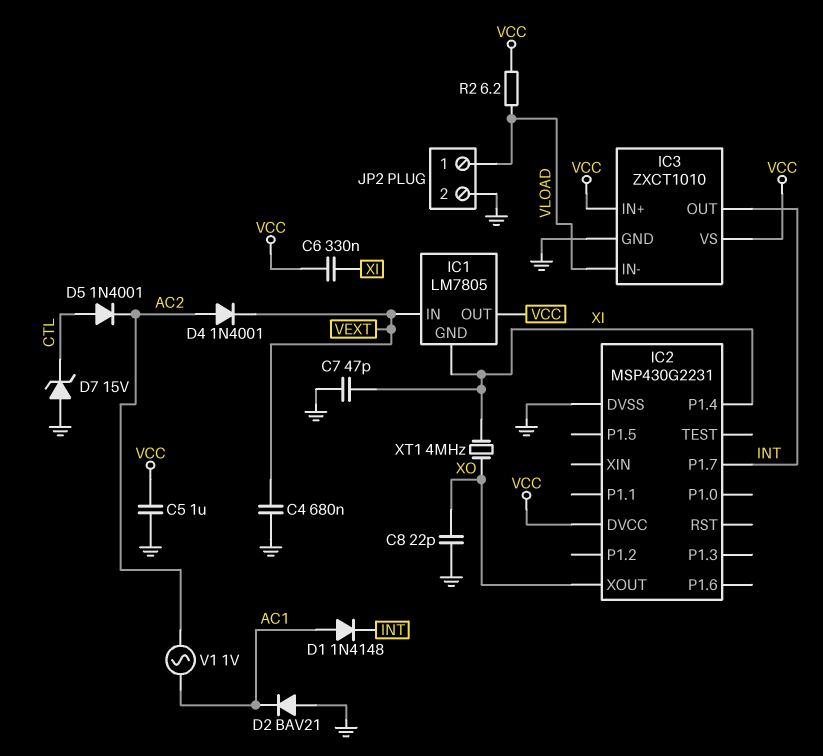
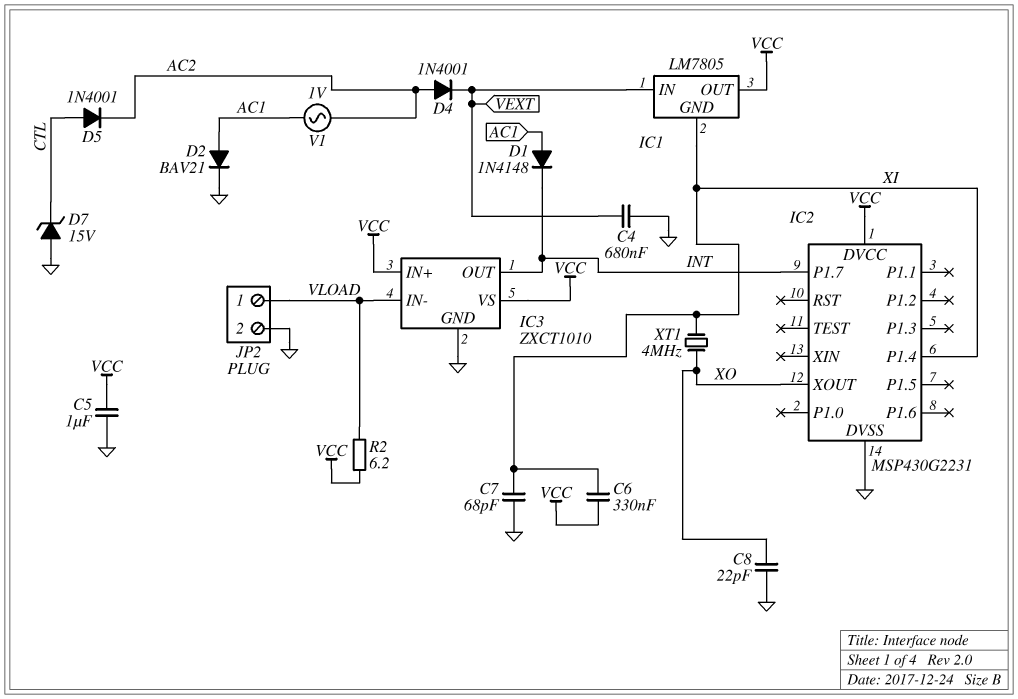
C7: 47pF (GND, XI) -> 68pF (GND, XI)
D2: diode BAV21 (A GND, K AC1) -> diode BAV21 (A AC1, K GND)

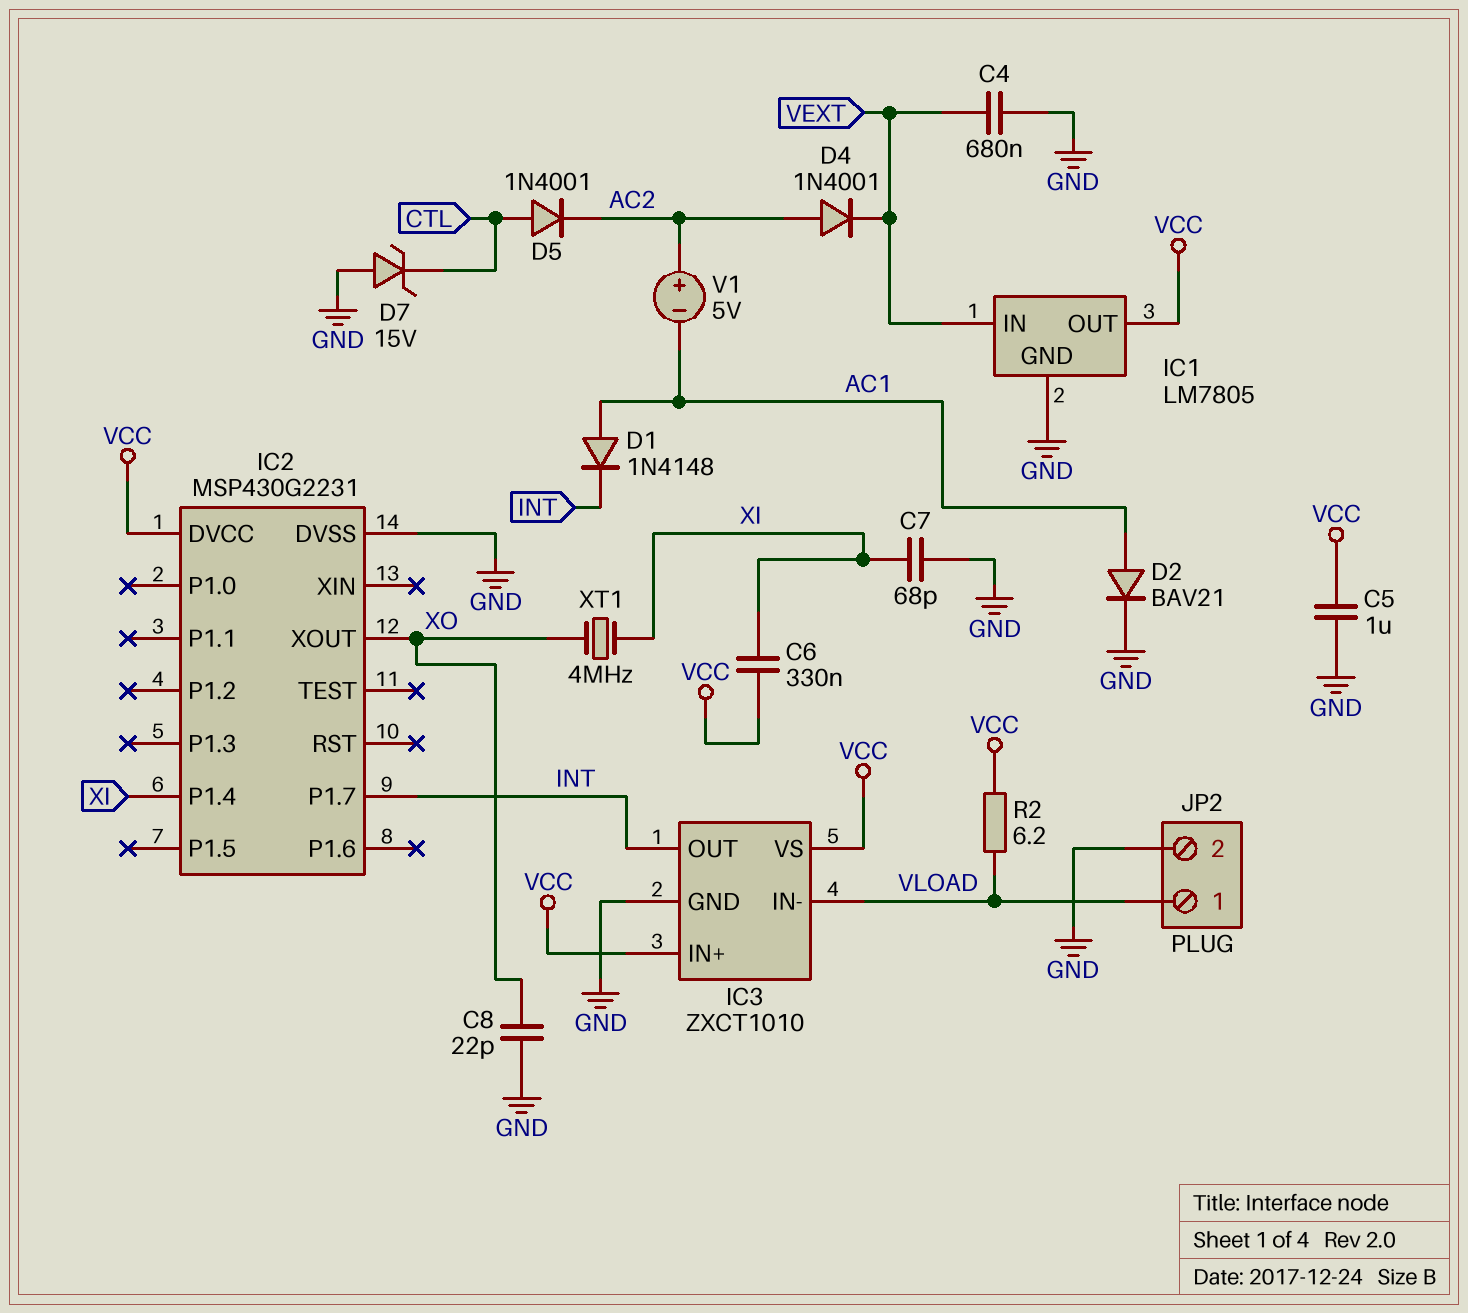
IC1 pin GND: XI -> GND
V1: AC 1V (AC1, AC2) -> 5V (plus AC2, minus AC1)

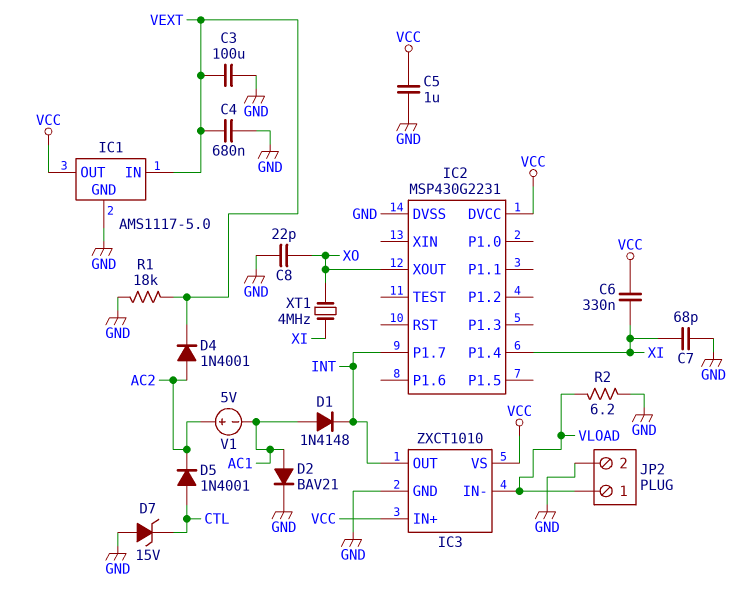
C3: none -> 100uF (GND, VEXT)
IC1: LM7805 -> AMS1117-5.0
R1: none -> 18k (GND, VEXT)
R2: 6.2 (VCC, VLOAD) -> 6.2 (GND, VLOAD)

